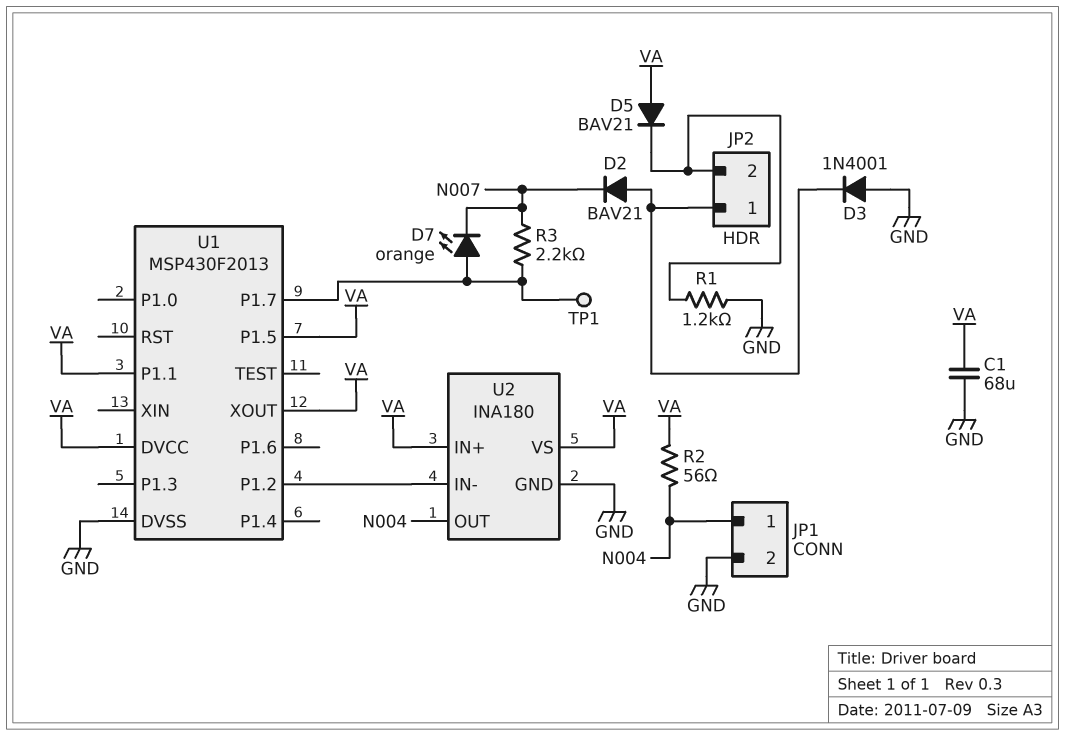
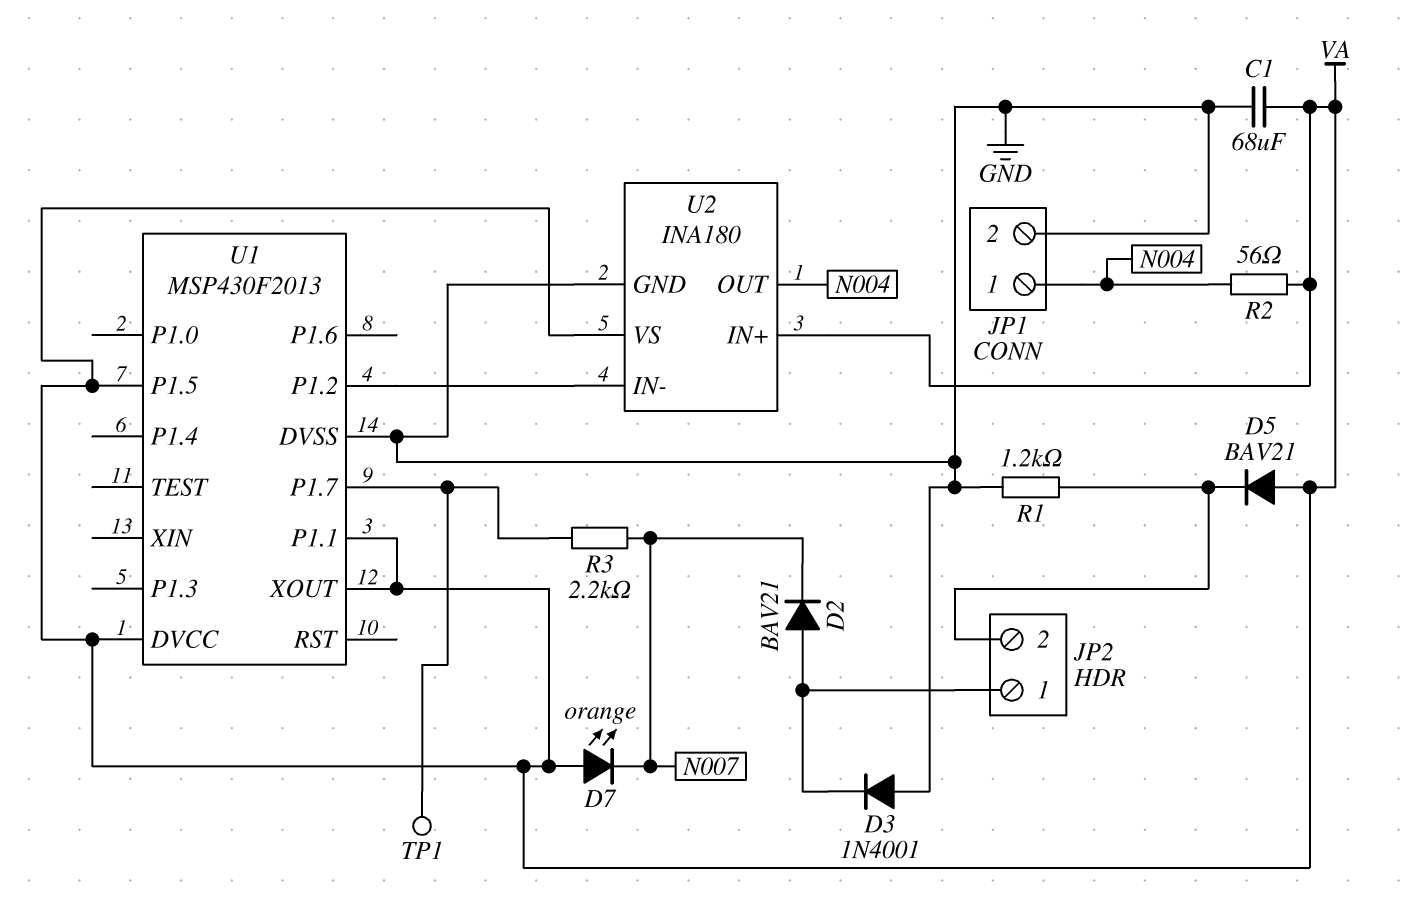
D7: LED orange (A U1/P1.7, K N007) -> LED orange (A VA, K N007)

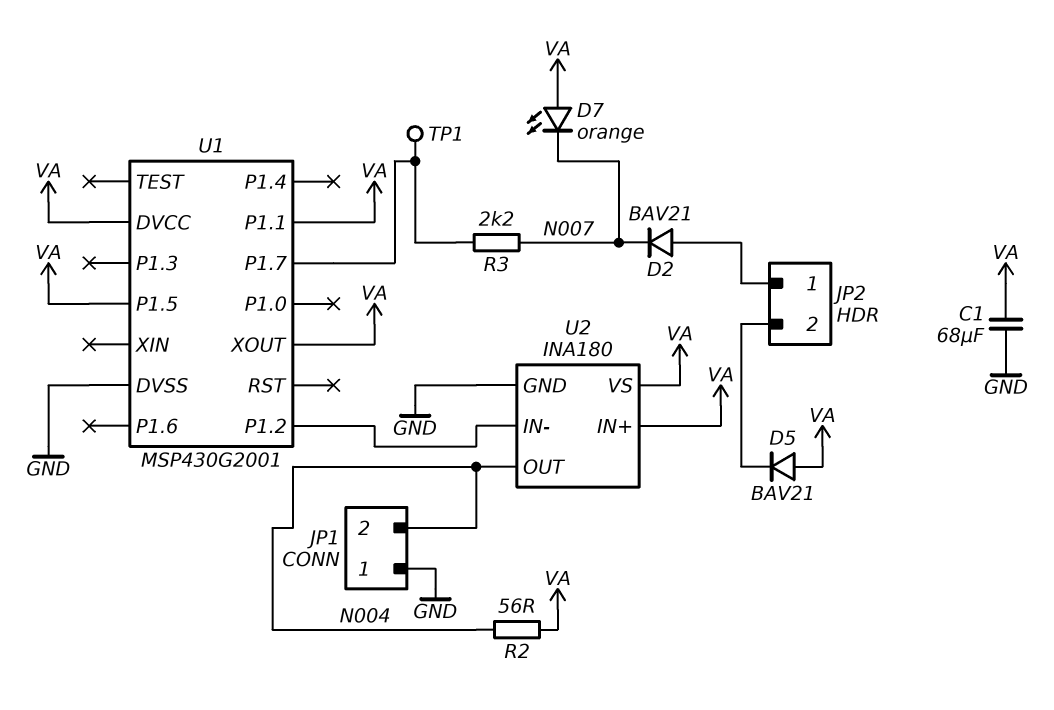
D3: diode 1N4001 (A GND, K JP2/1) -> none
JP1 pin 1: N004 -> GND
JP1 pin 2: GND -> N004
R1: 1.2k (GND, JP2/2) -> none
U1: MSP430F2013 -> MSP430G2001

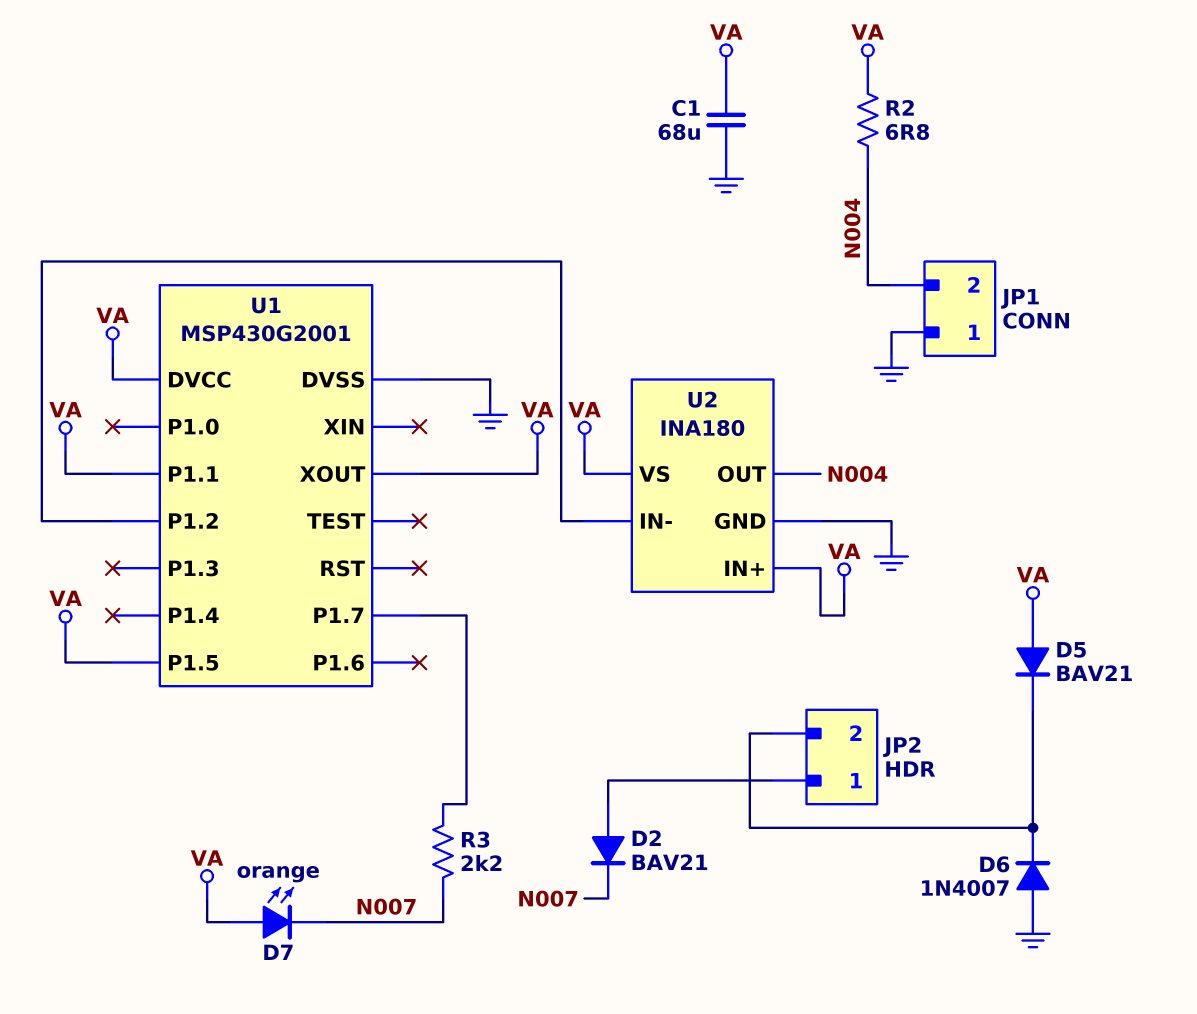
D6: none -> diode 1N4007 (A GND, K JP2/2)
R2: 56 (N004, VA) -> 6.8 (N004, VA)
TP1: test point (U1/P1.7) -> none

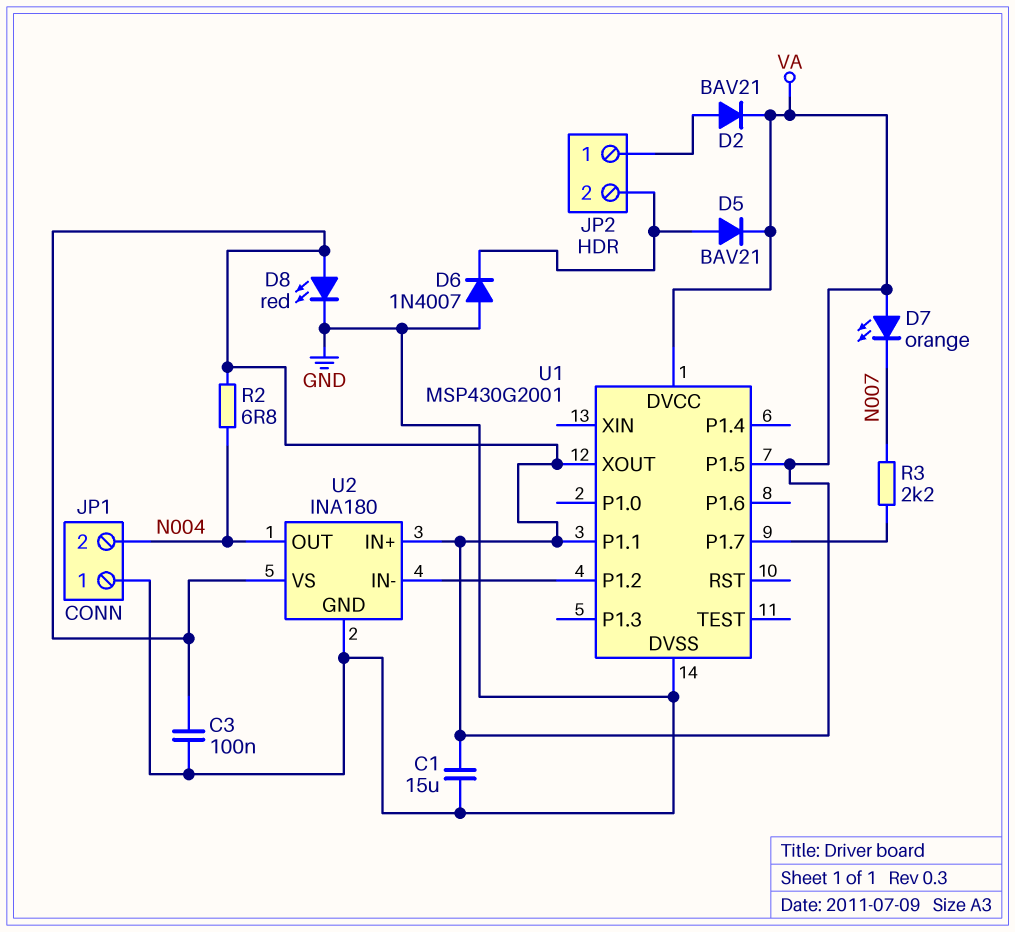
C1: 68uF (GND, VA) -> 15uF (GND, VA)
C3: none -> 100nF (GND, VA)
D2: diode BAV21 (A JP2/1, K N007) -> diode BAV21 (A JP2/1, K VA)
D5: diode BAV21 (A VA, K JP2/2) -> diode BAV21 (A JP2/2, K VA)
D8: none -> LED red (A VA, K GND)

